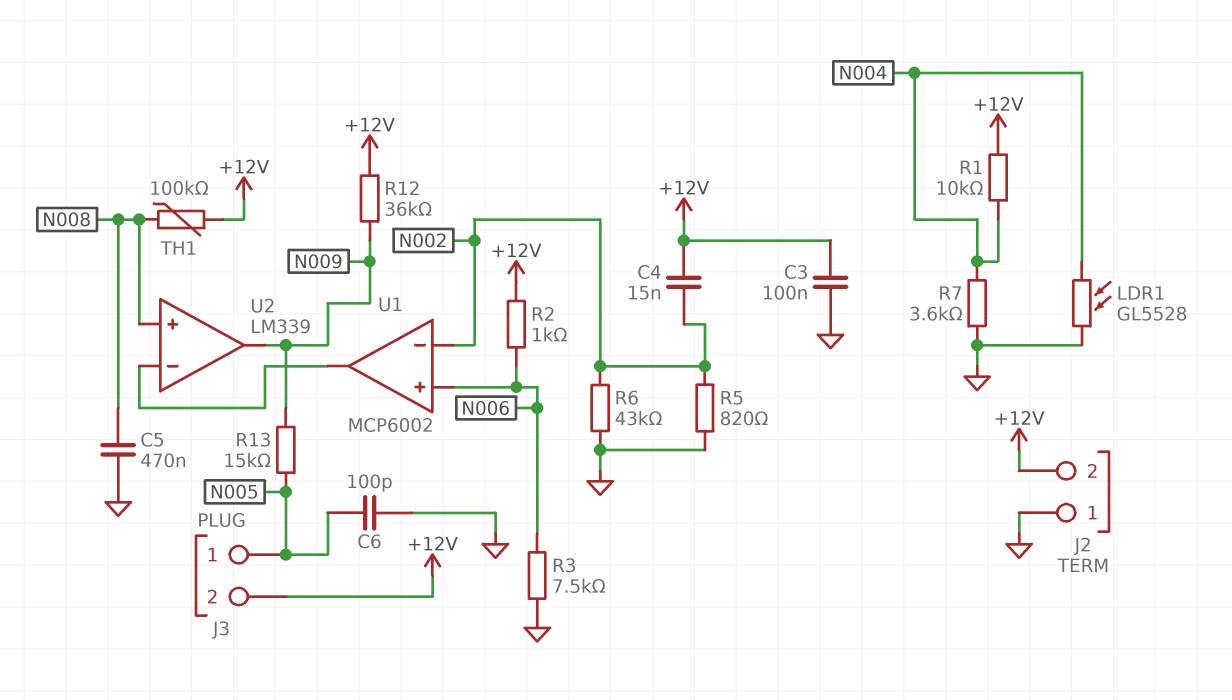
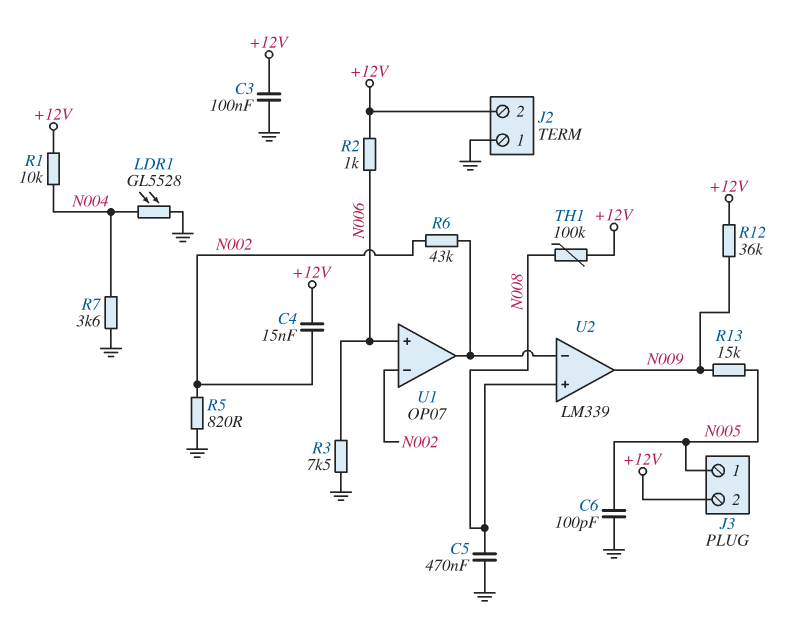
R6: 43k (GND, N002) -> 43k (N002, U1/out)
U1: MCP6002 -> OP07

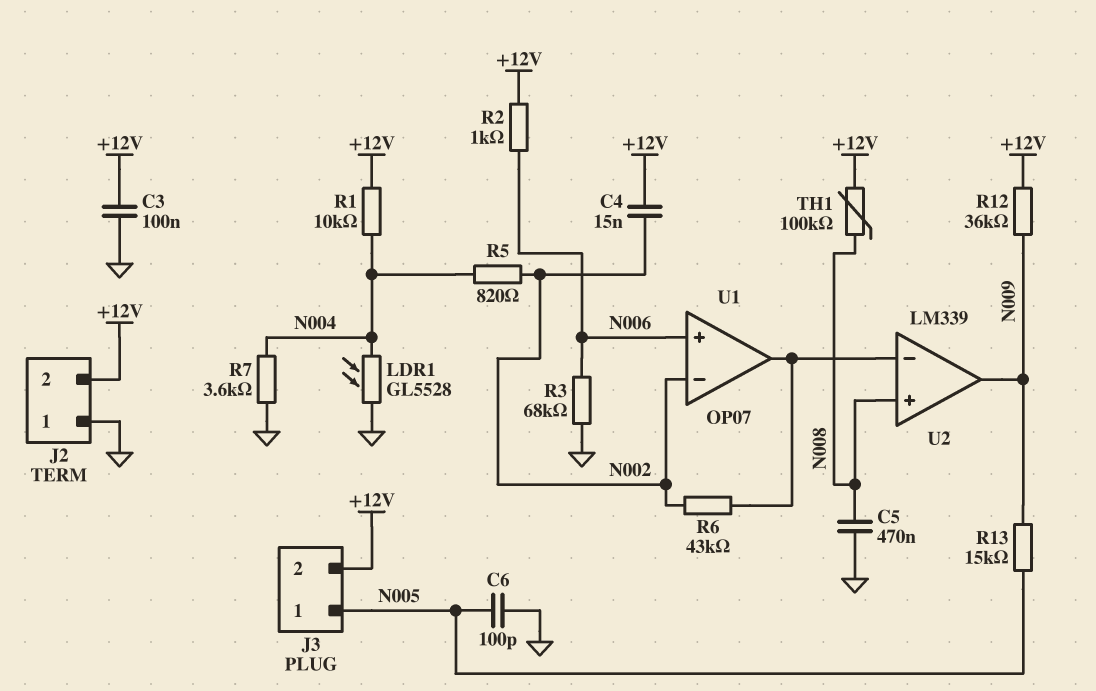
R3: 7.5k (GND, N006) -> 68k (GND, N006)
R5: 820 (GND, N002) -> 820 (N002, N004)

